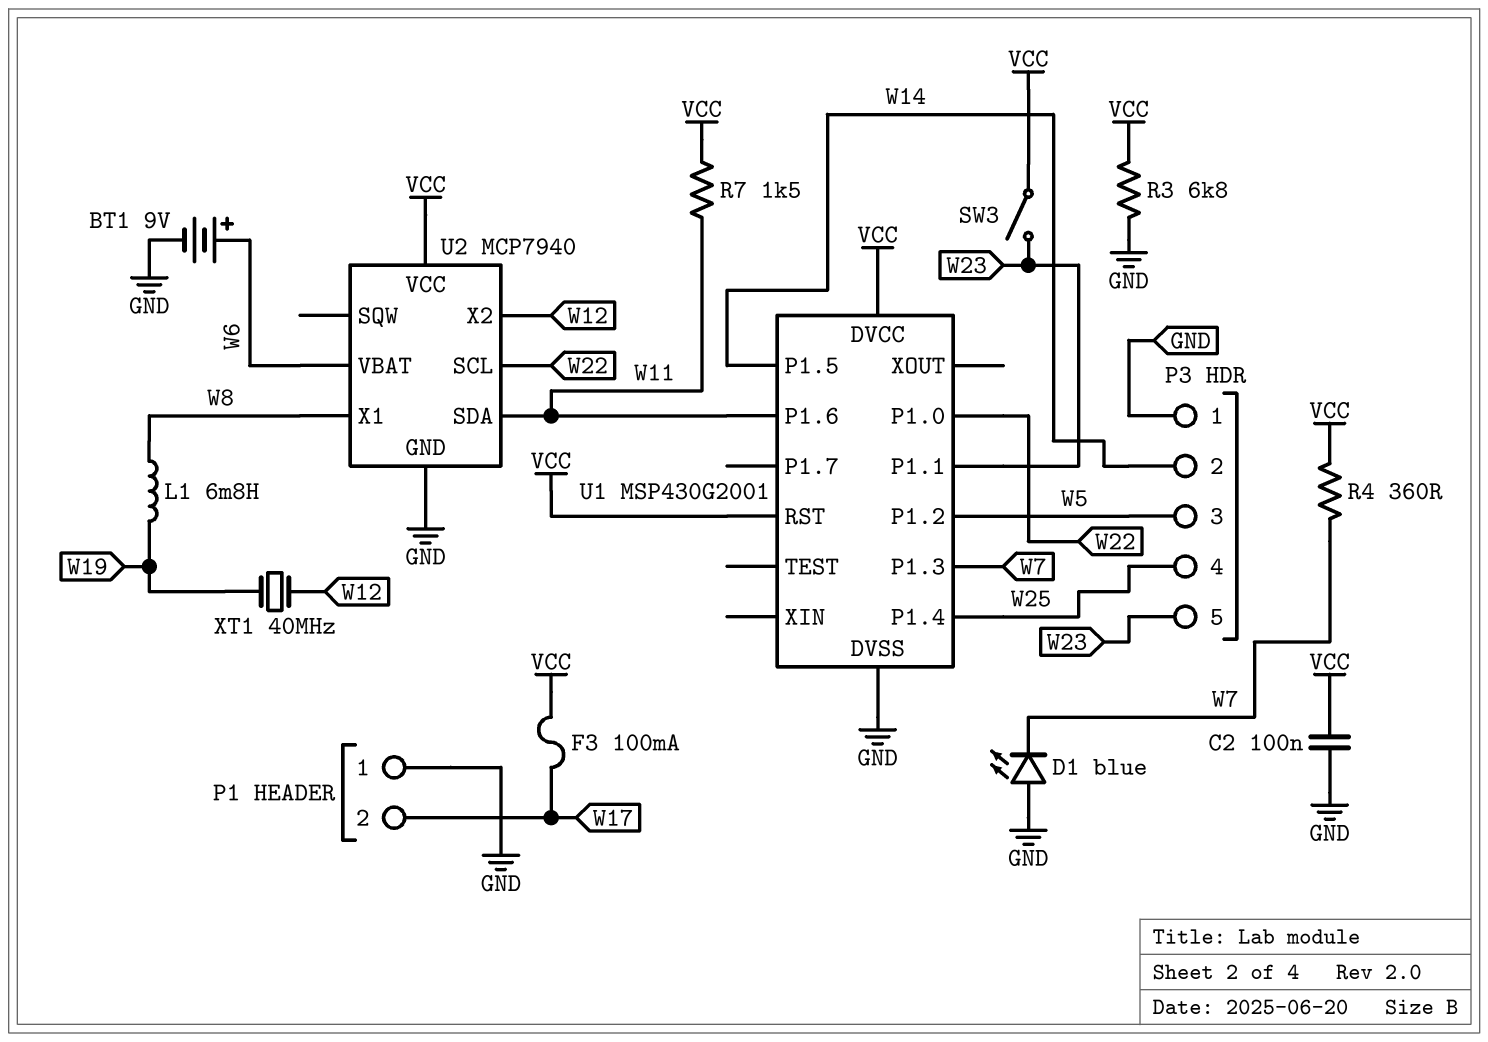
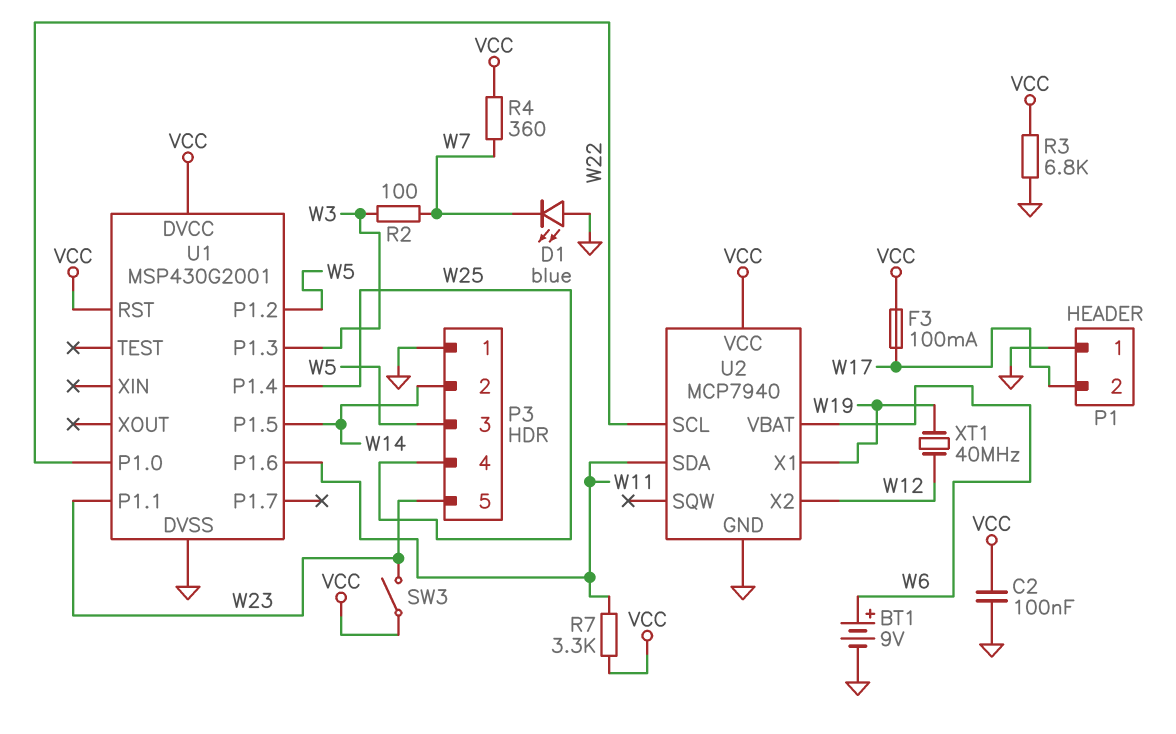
L1: 6.8mH (W8, W19) -> none
R2: none -> 100 (W3, W7)
R7: 1.5k (VCC, W11) -> 3.3k (VCC, W11)
U1 pin P1.3: W7 -> W3
U2 pin X1: W8 -> W19

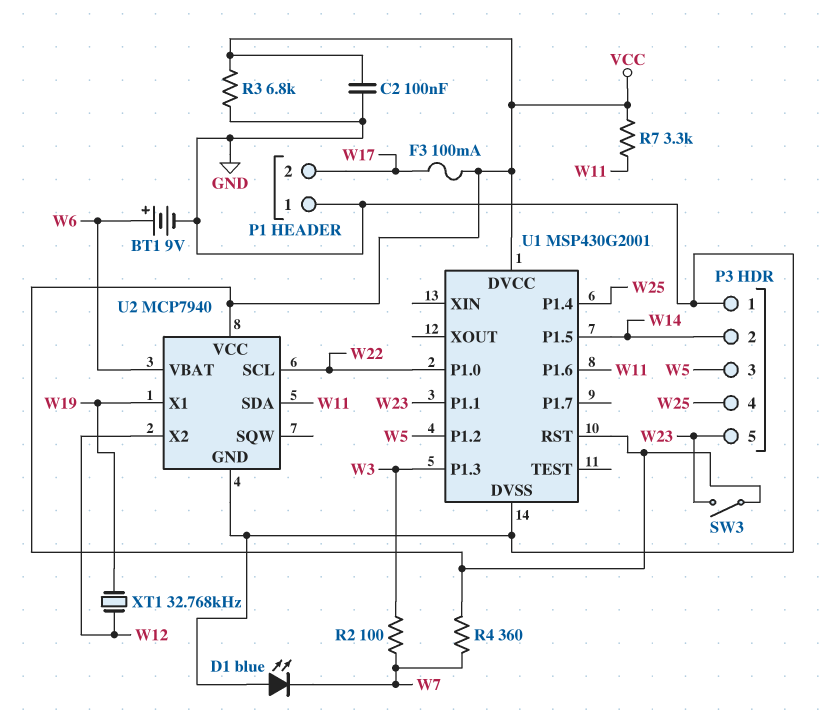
XT1: 40MHz (W12, W19) -> 32.768kHz (W12, W19)

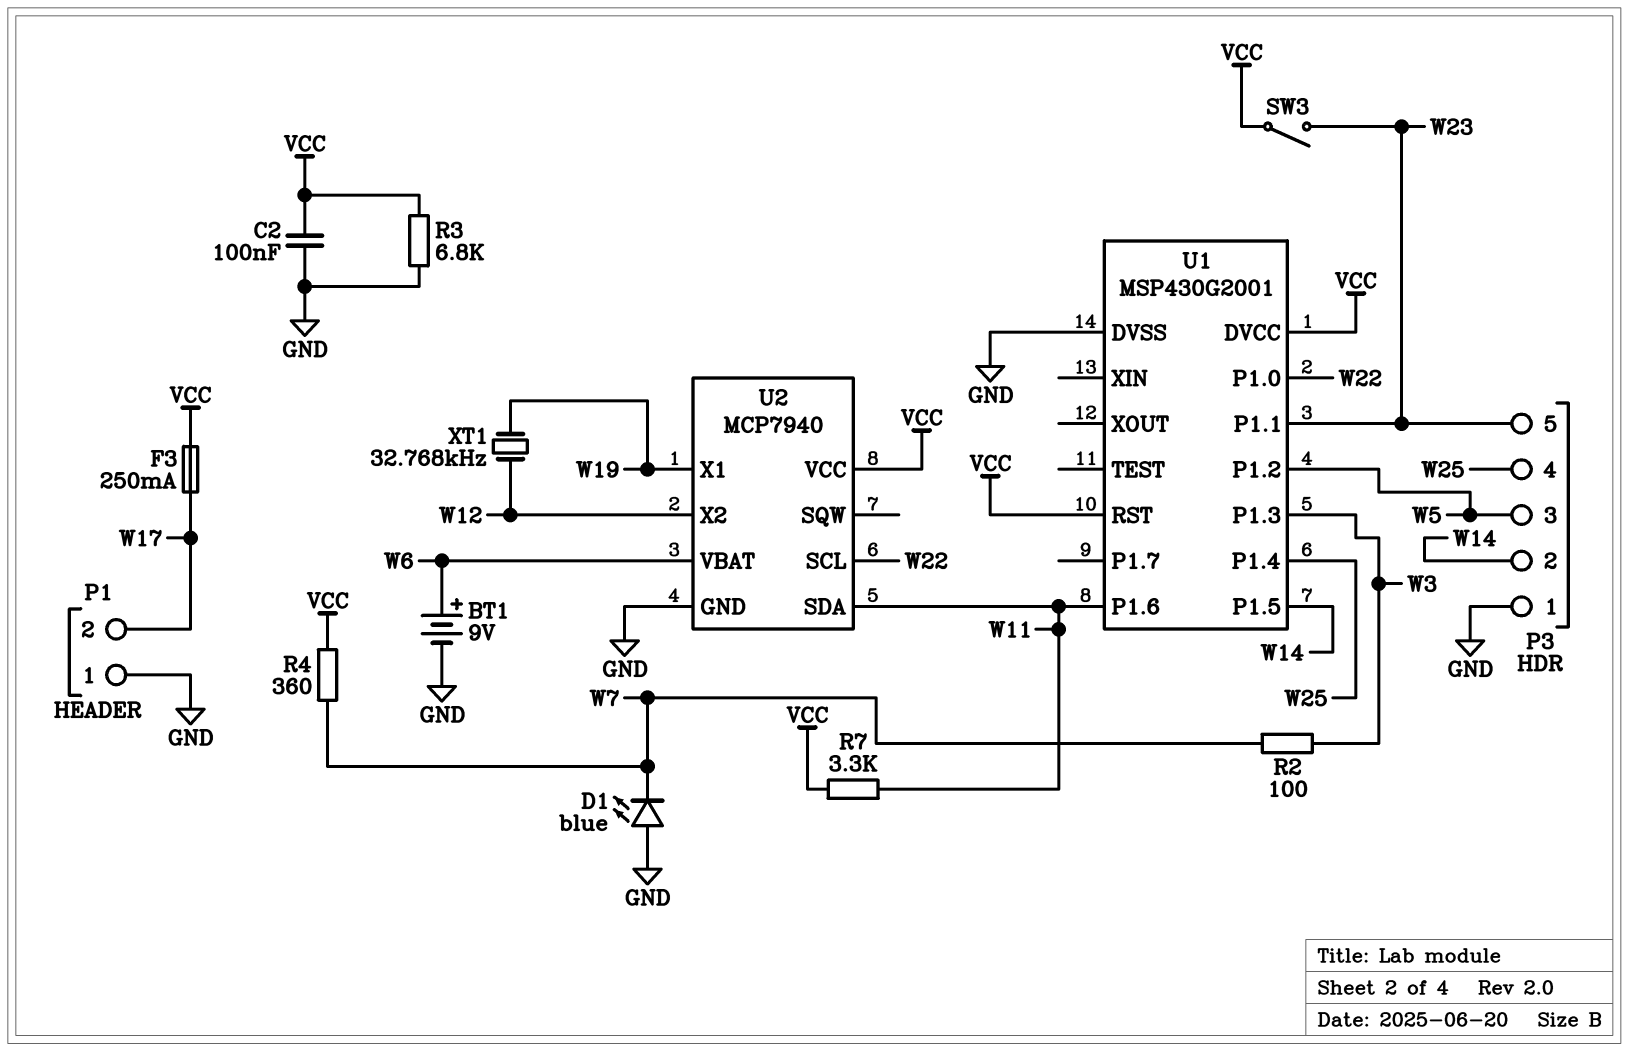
F3: 100mA (VCC, W17) -> 250mA (VCC, W17)

